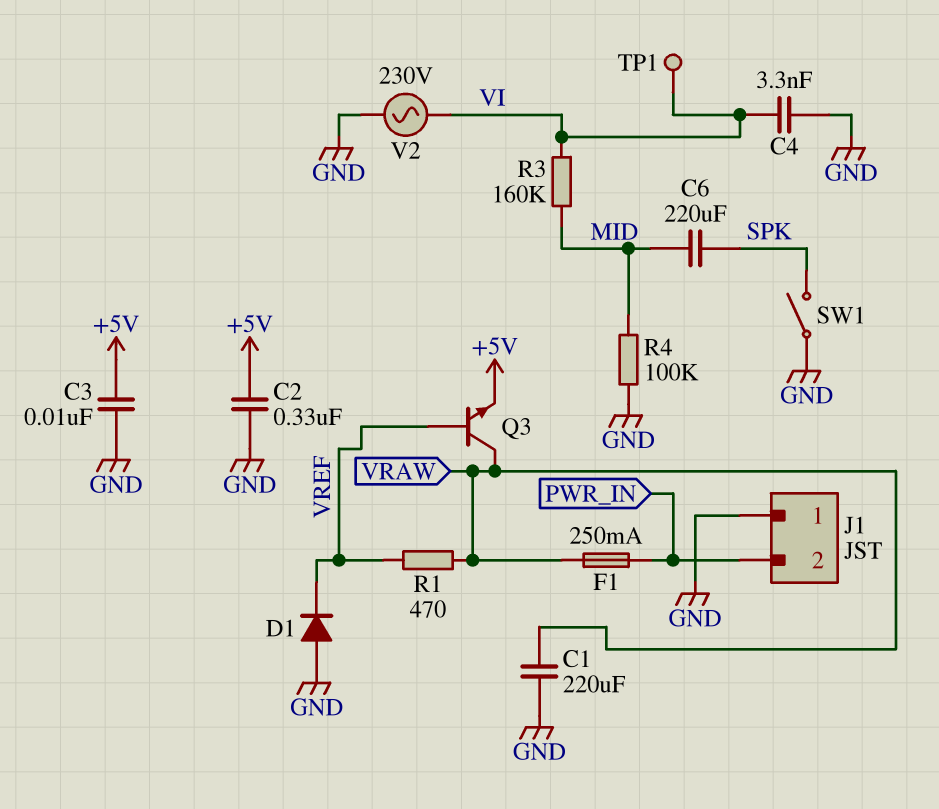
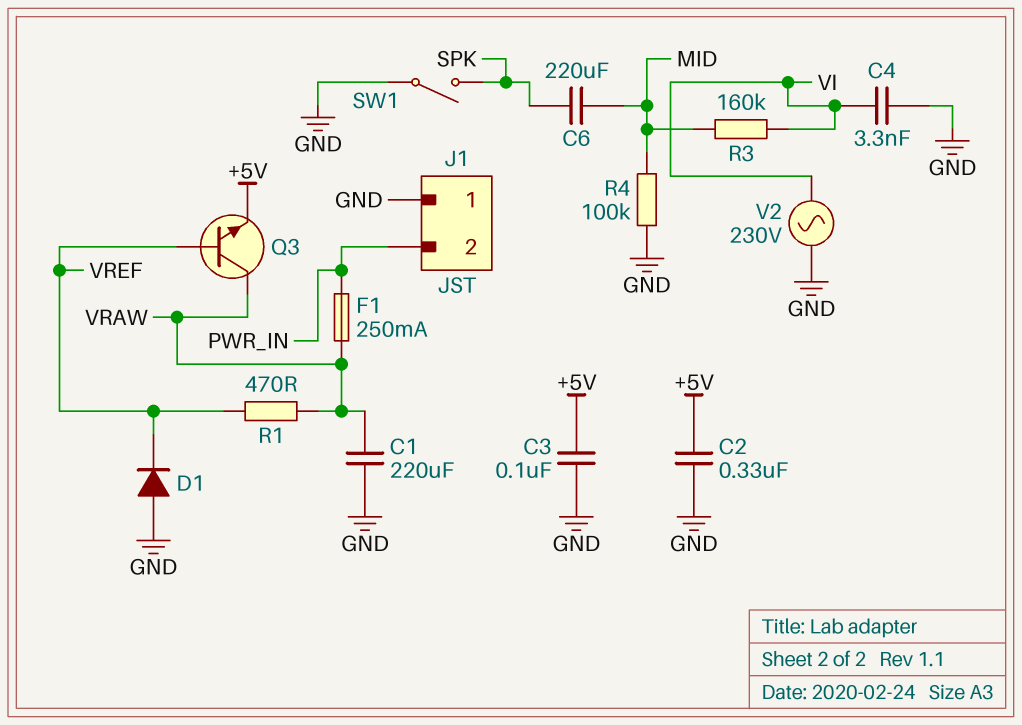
C3: 10nF (+5V, GND) -> 100nF (+5V, GND)
TP1: test point (VI) -> none

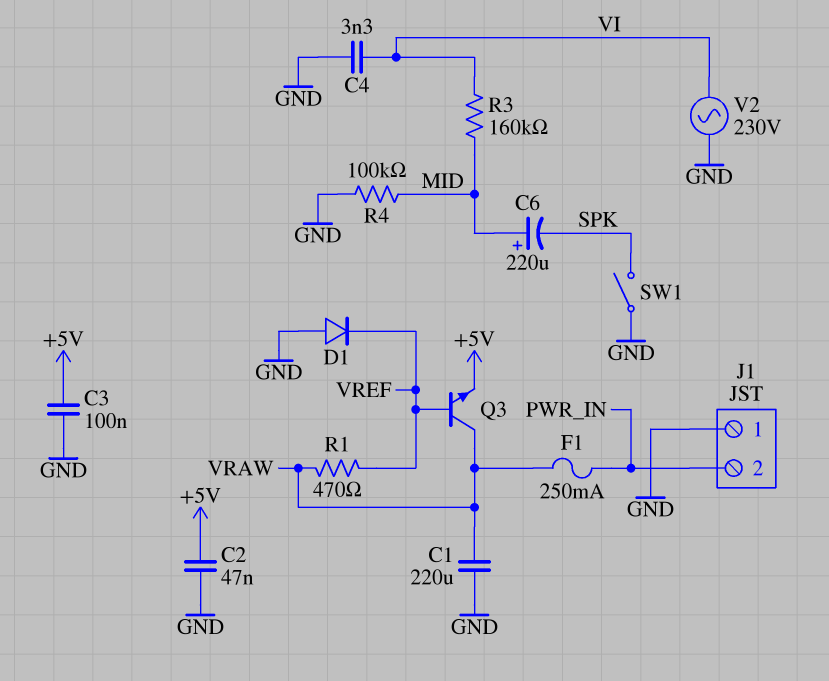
C2: 330nF (+5V, GND) -> 47nF (+5V, GND)
C6: 220uF (MID, SPK) -> 220uF (plus MID, minus SPK)

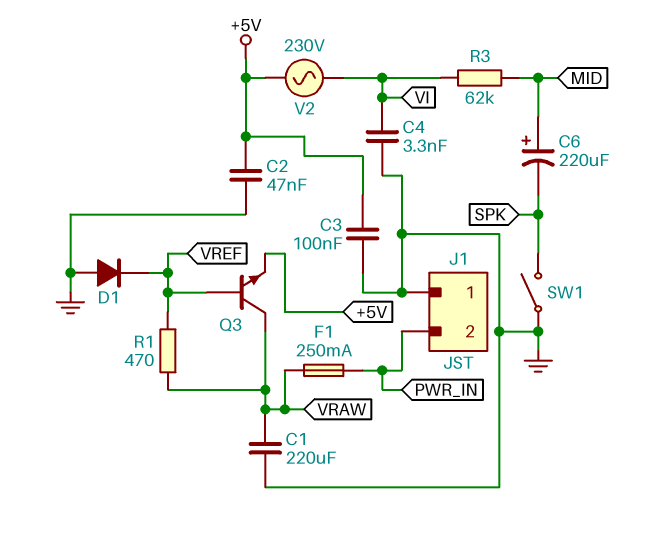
R3: 160k (MID, VI) -> 62k (MID, VI)
R4: 100k (GND, MID) -> none
V2: AC 230V (GND, VI) -> AC 230V (+5V, VI)

